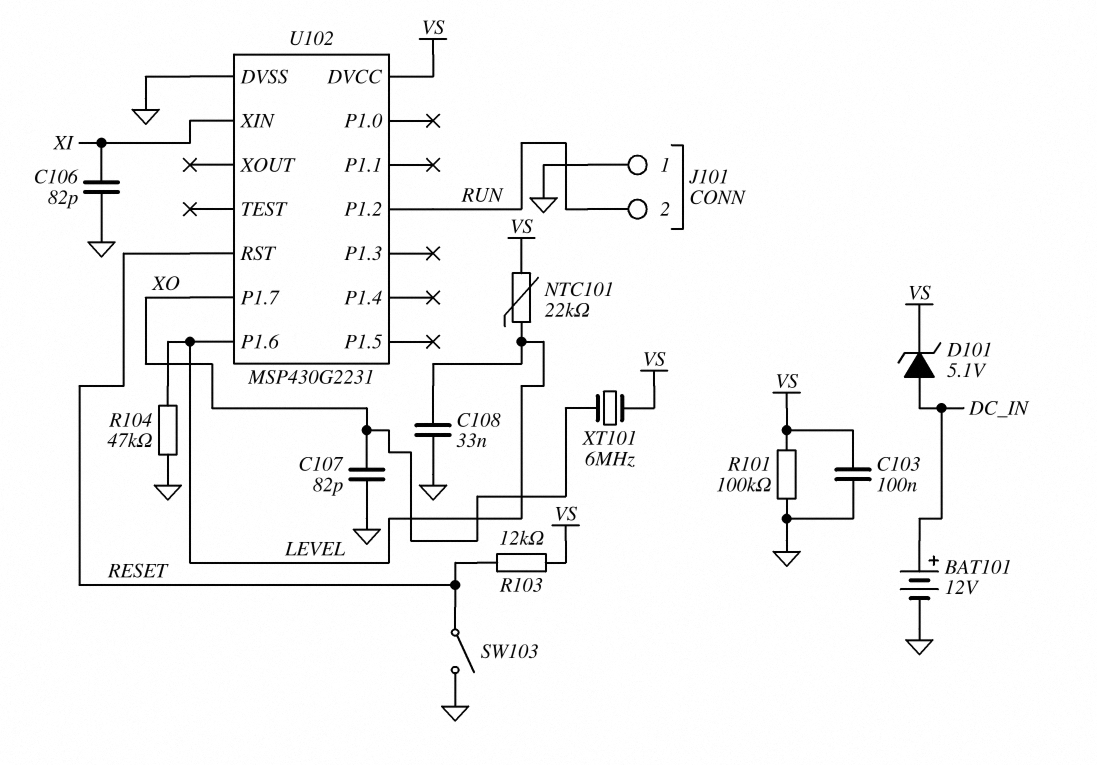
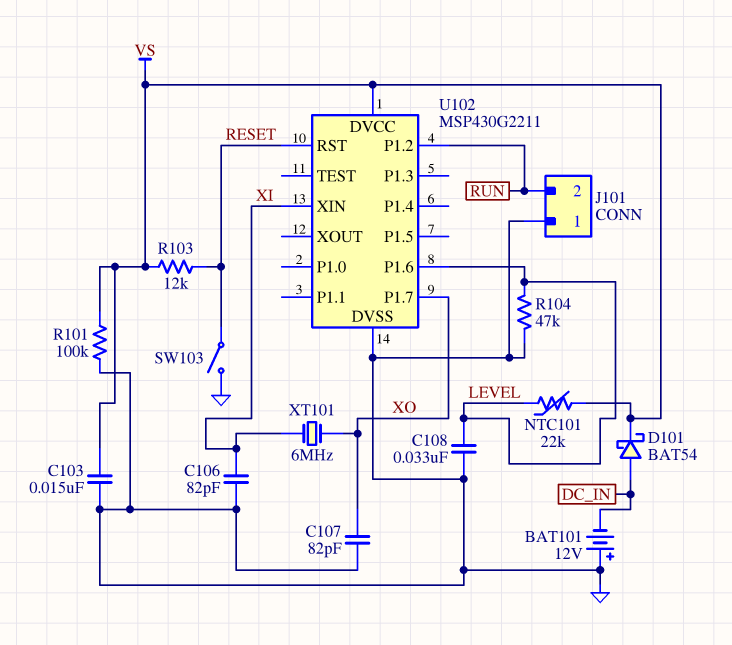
BAT101: 12V (plus DC_IN, minus GND) -> 12V (plus GND, minus DC_IN)
C103: 100nF (GND, VS) -> 15nF (GND, VS)
D101: zener 5.1V (A DC_IN, K VS) -> schottky BAT54 (A DC_IN, K VS)
U102: MSP430G2231 -> MSP430G2211
XT101: 6MHz (VS, XO) -> 6MHz (XI, XO)

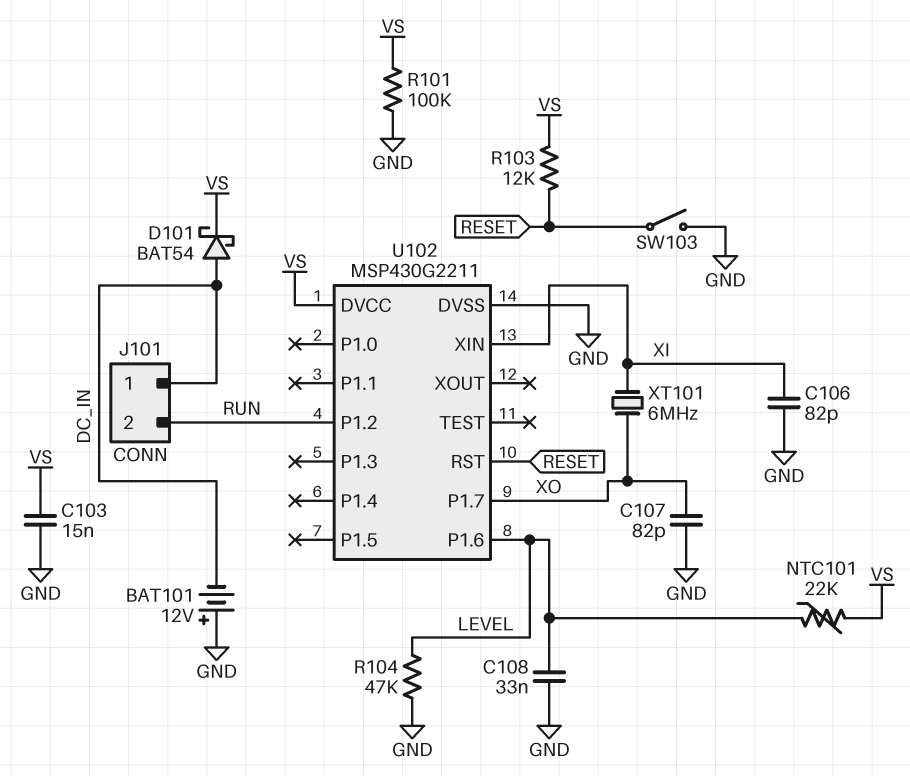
J101 pin 1: GND -> DC_IN

